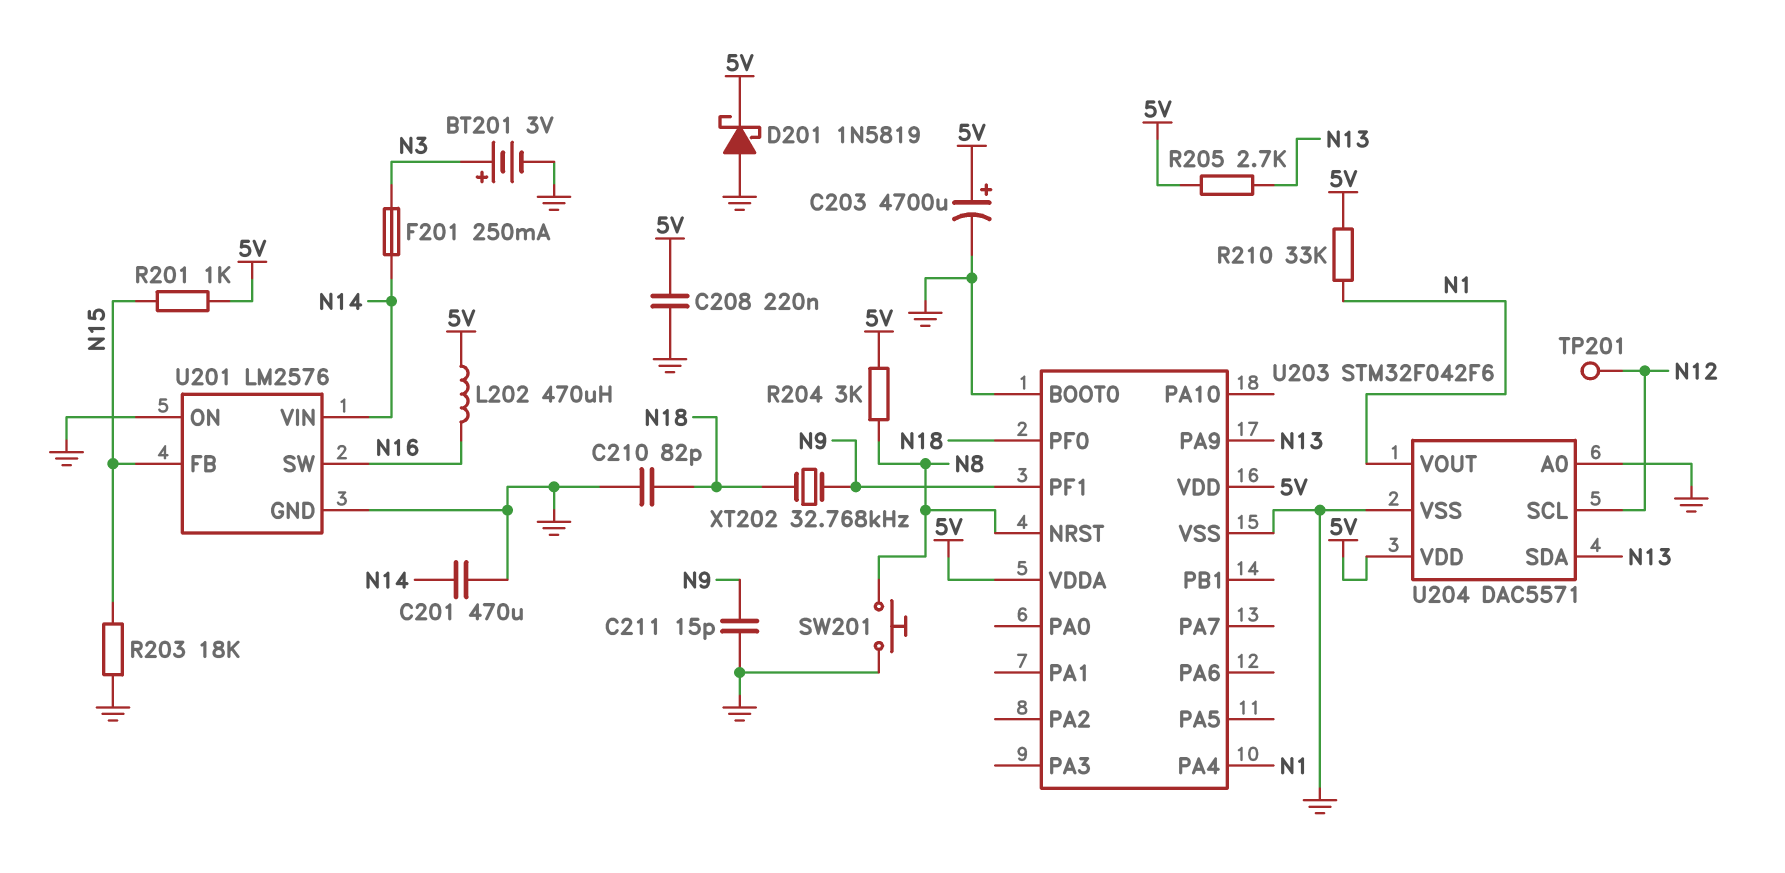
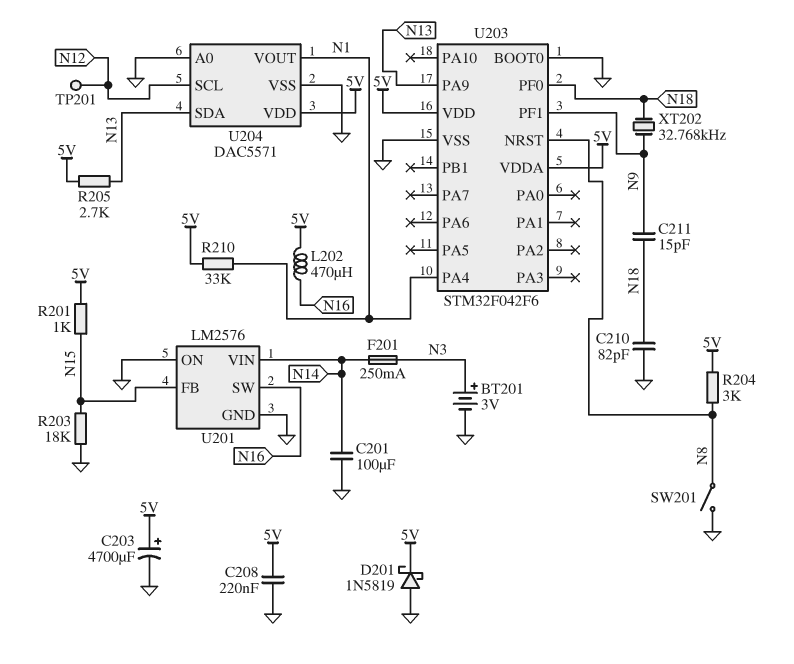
C201: 470uF (GND, N14) -> 100uF (GND, N14)
C211: 15pF (GND, N9) -> 15pF (N9, N18)
SW201: button (GND, N8) -> switch (GND, N8)

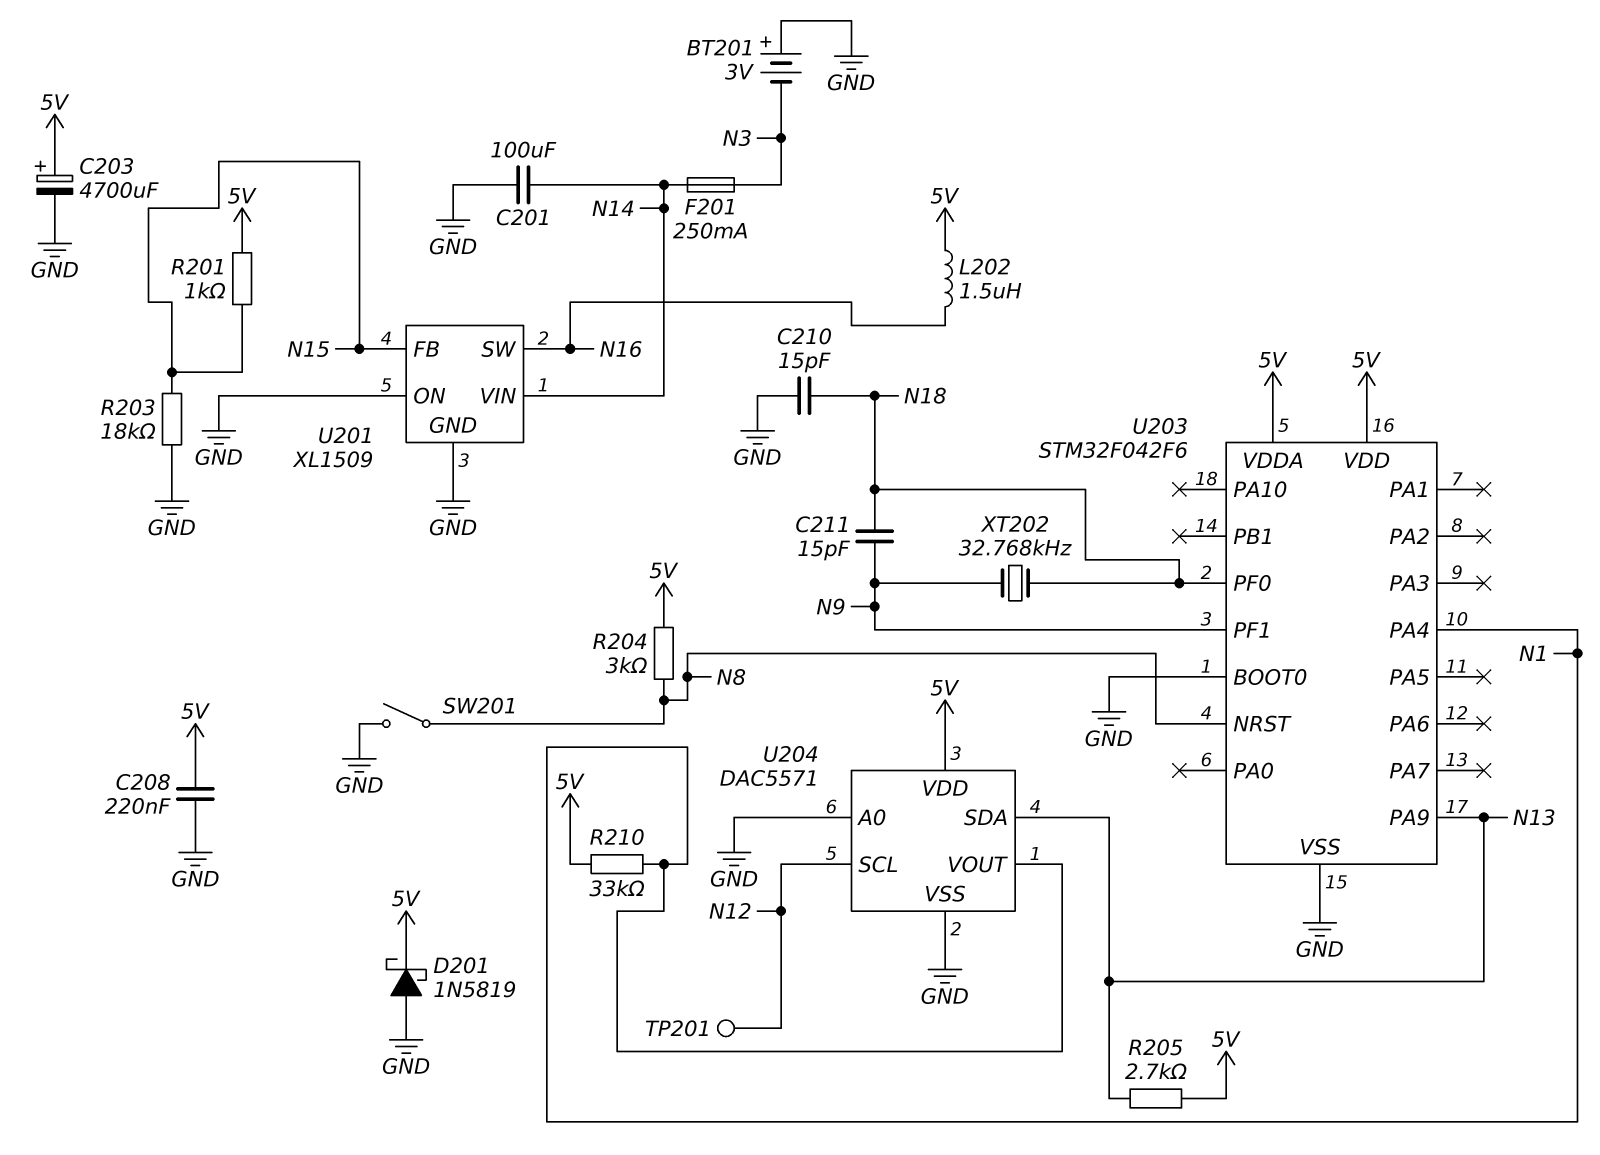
BT201: 3V (plus N3, minus GND) -> 3V (plus GND, minus N3)
C210: 82pF (GND, N18) -> 15pF (GND, N18)
L202: 470uH (5V, N16) -> 1.5uH (5V, N16)
U201: LM2576 -> XL1509

